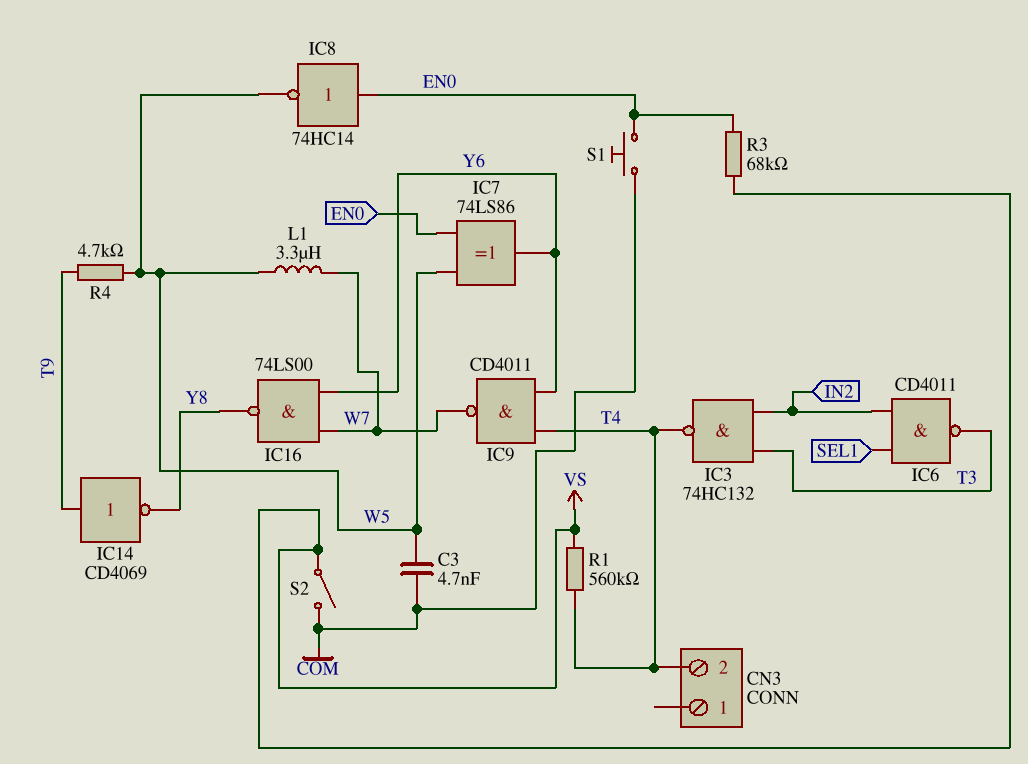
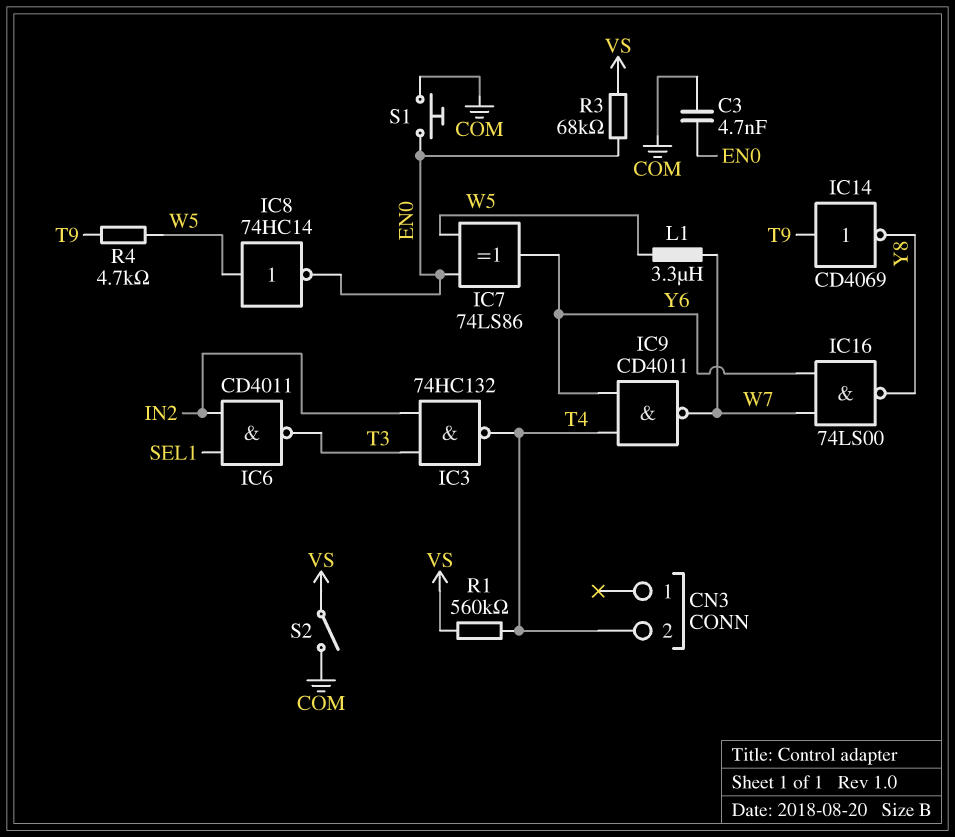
C3: 4.7nF (COM, W5) -> 4.7nF (COM, EN0)
IC8: NOT 74HC14 (in EN0, out W5) -> NOT 74HC14 (in W5, out EN0)

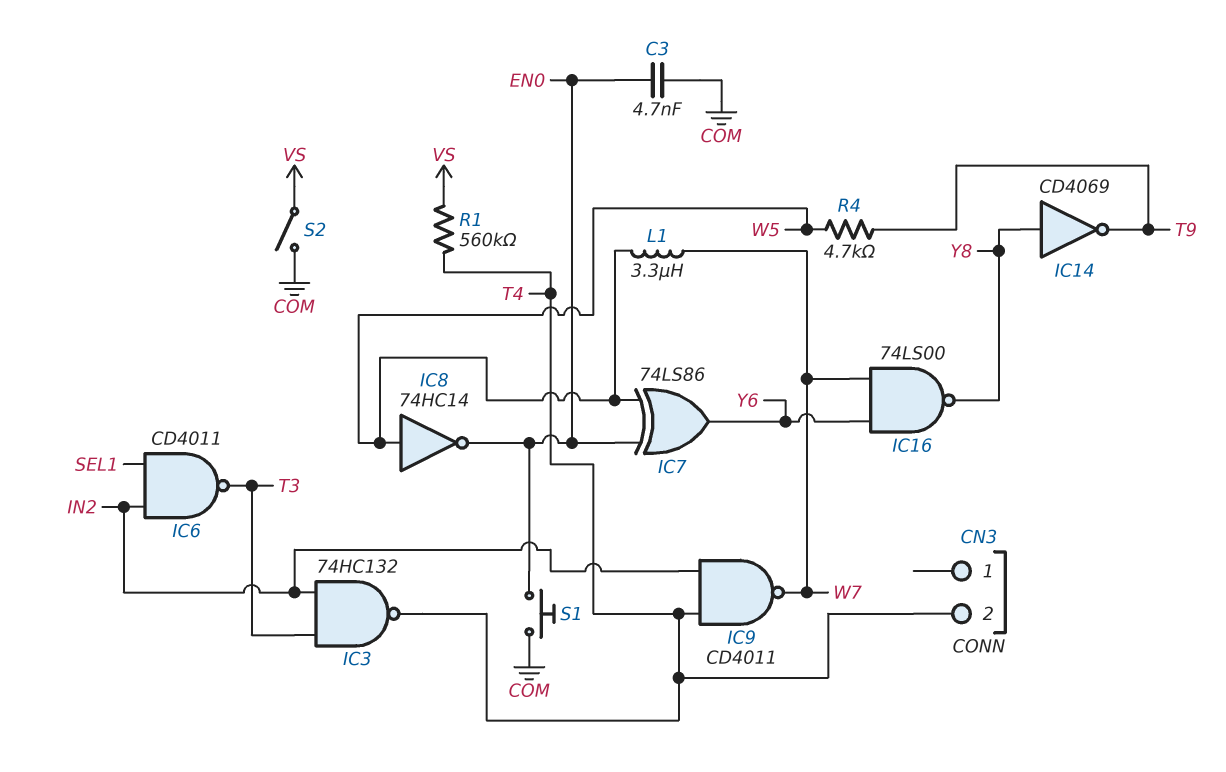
IC9: NAND CD4011 (in T4, in Y6, out W7) -> NAND CD4011 (in IN2, in T4, out W7)
IC14: NOT CD4069 (in T9, out Y8) -> NOT CD4069 (in Y8, out T9)
R3: 68k (EN0, VS) -> none

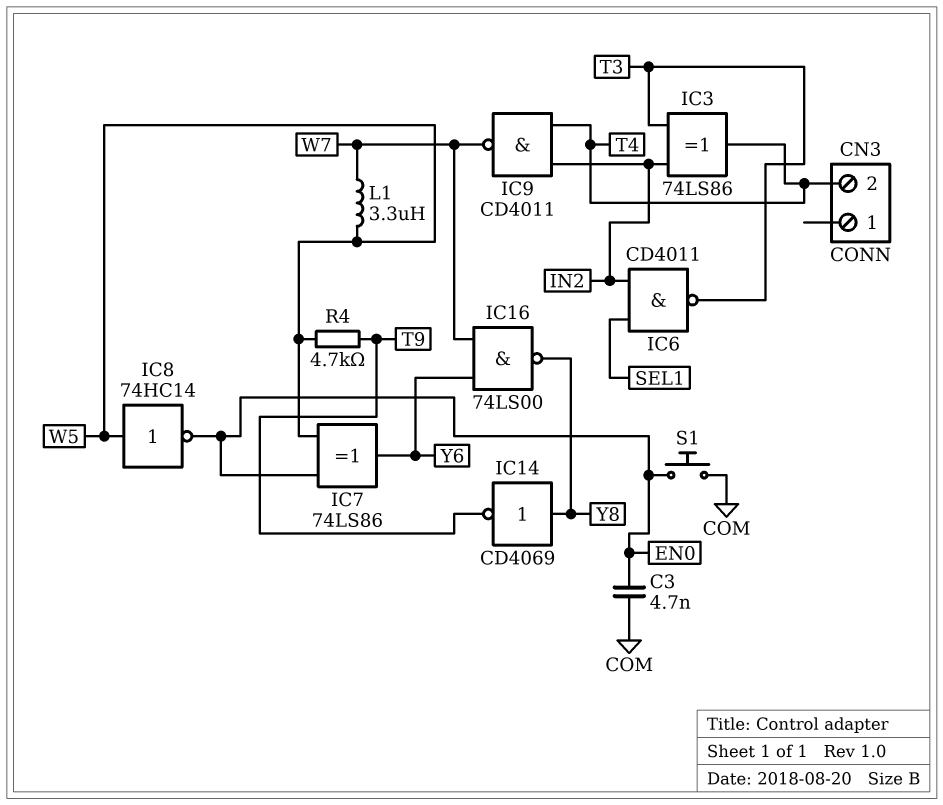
IC3: NAND 74HC132 (in IN2, in T3, out T4) -> XOR 74LS86 (in IN2, in T3, out T4)
R1: 560k (T4, VS) -> none
S2: switch (COM, VS) -> none

